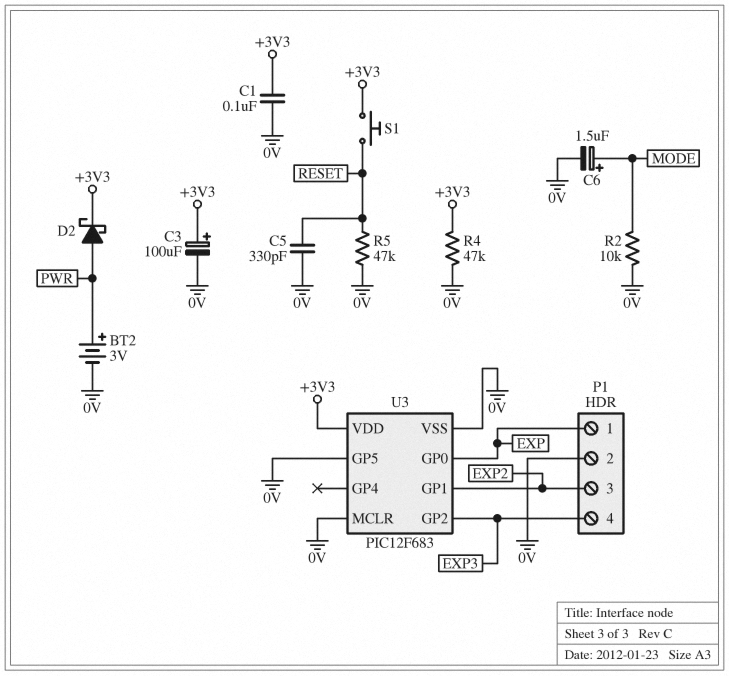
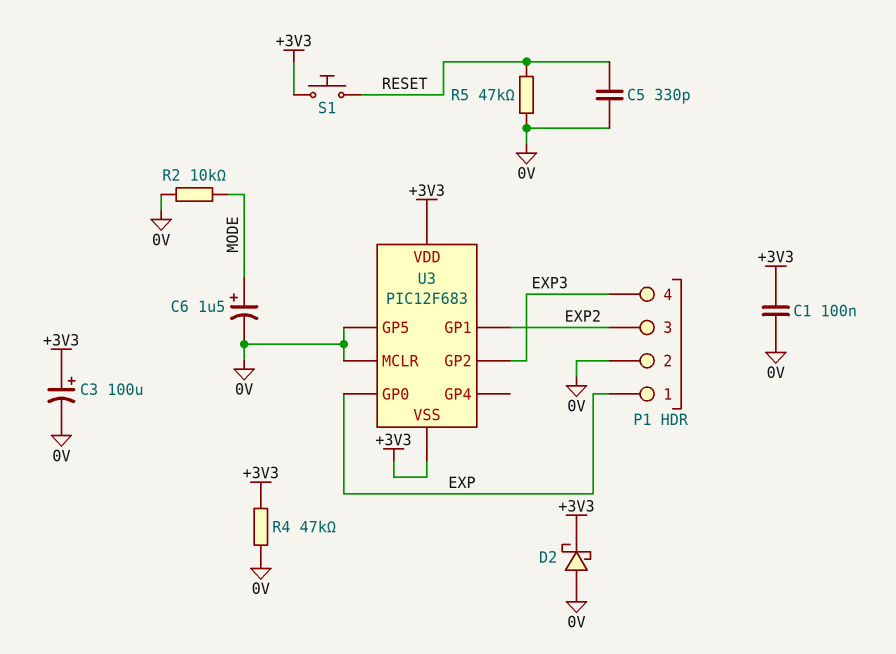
BT2: 3V (plus PWR, minus 0V) -> none
D2: schottky (A PWR, K +3V3) -> schottky (A 0V, K +3V3)
U3 pin VSS: 0V -> +3V3

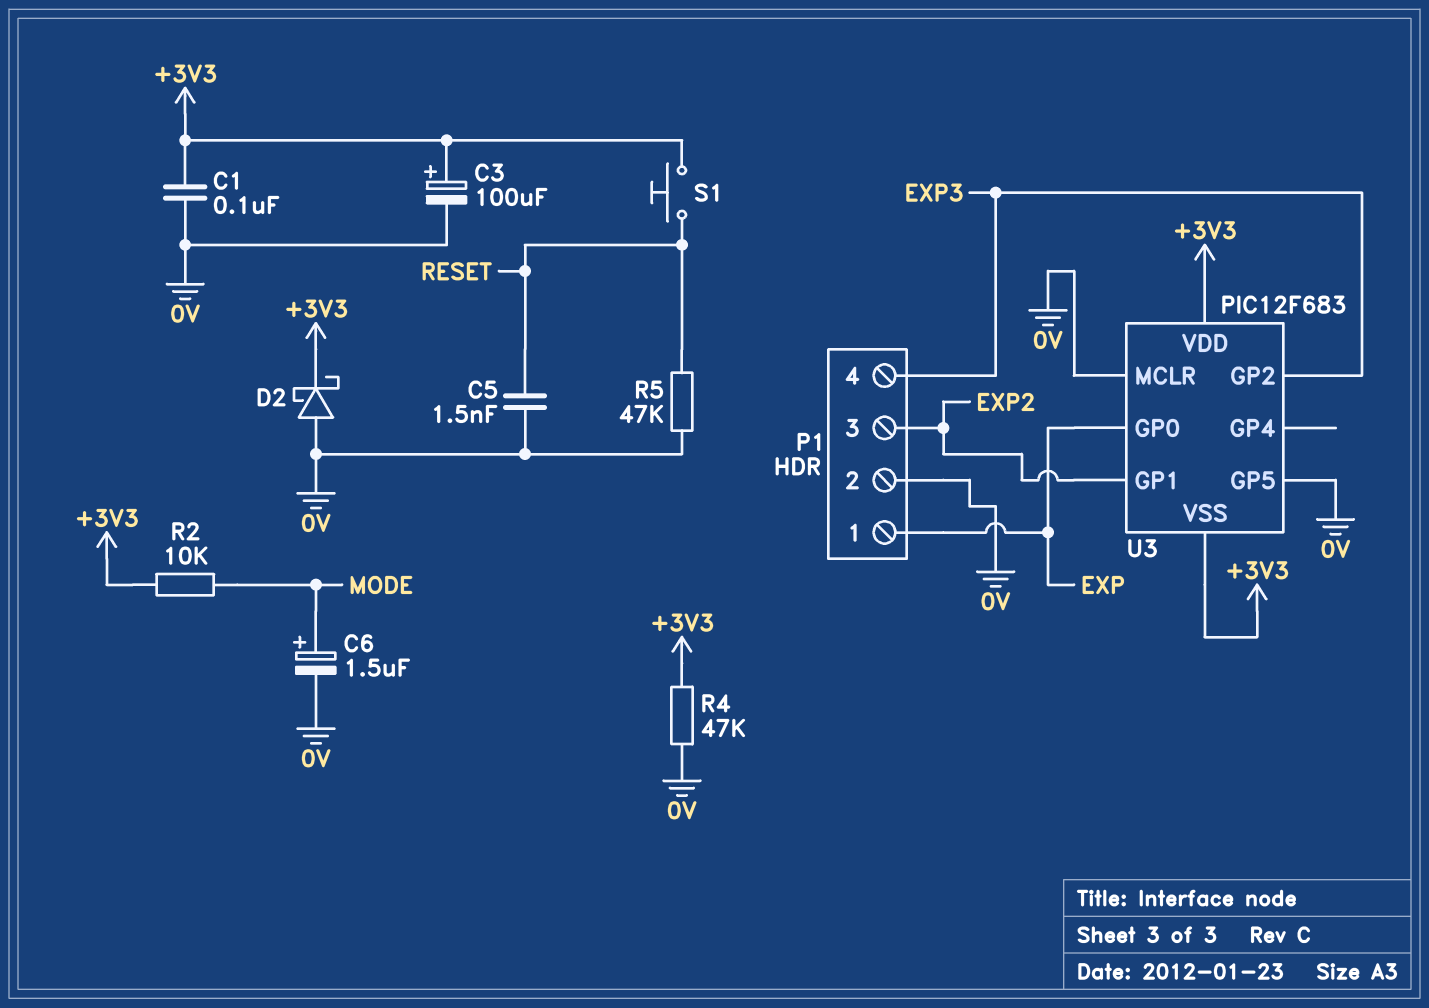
C5: 330pF (0V, RESET) -> 1.5nF (0V, RESET)
R2: 10k (0V, MODE) -> 10k (+3V3, MODE)

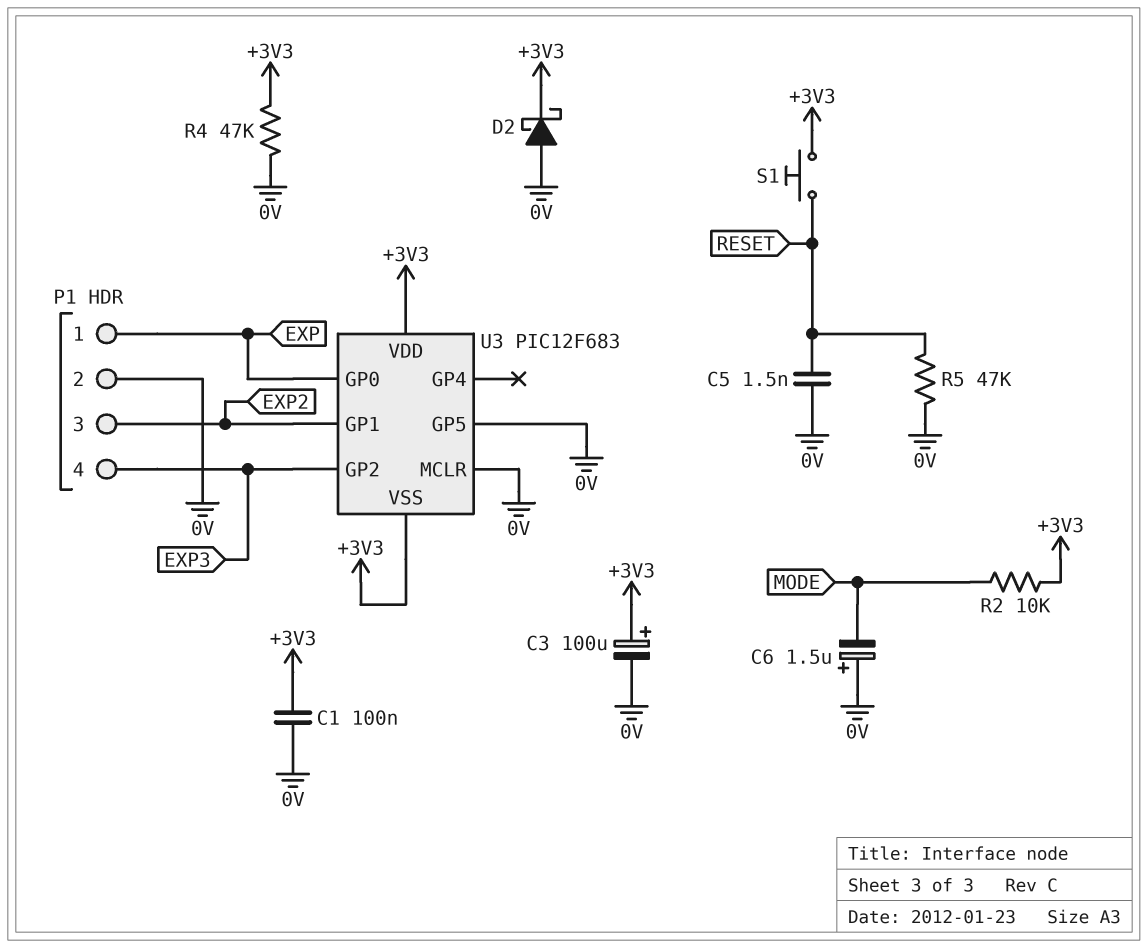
C6: 1.5uF (plus MODE, minus 0V) -> 1.5uF (plus 0V, minus MODE)

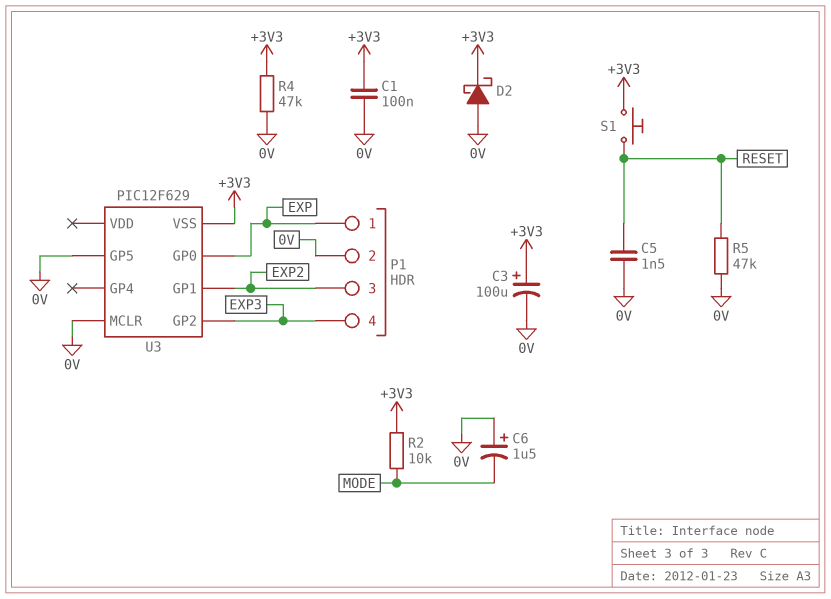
U3: PIC12F683 -> PIC12F629
U3 pin VDD: +3V3 -> none

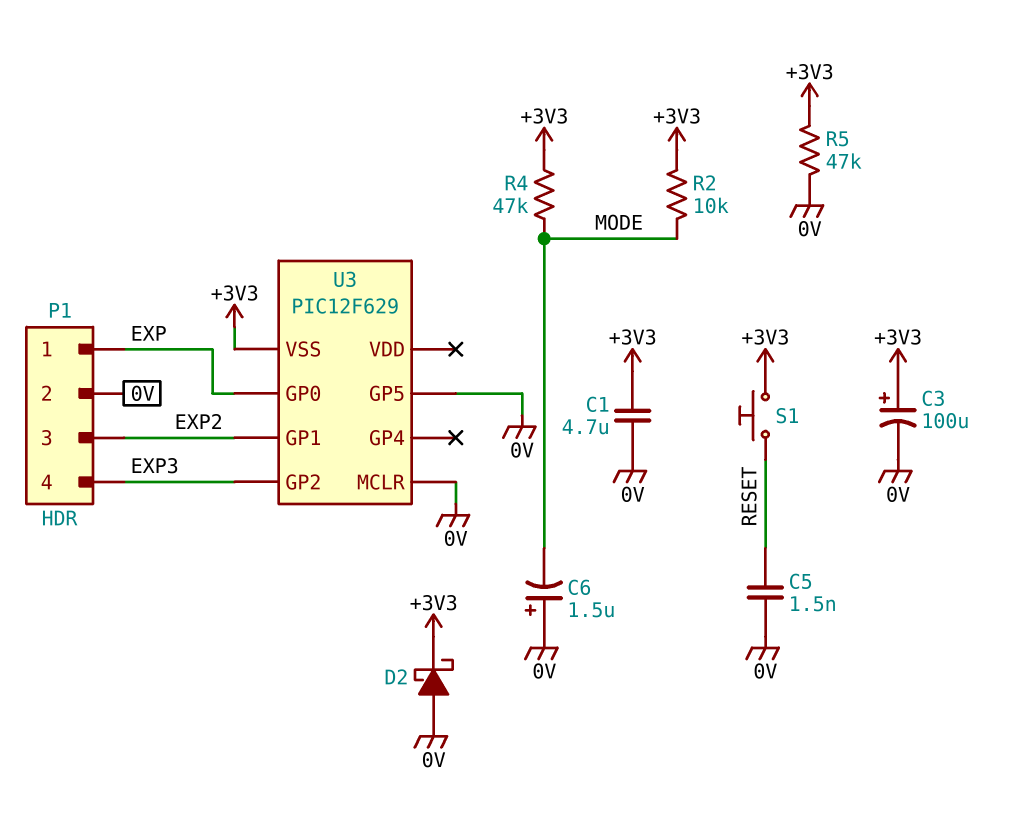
C1: 100nF (+3V3, 0V) -> 4.7uF (+3V3, 0V)
R4: 47k (+3V3, 0V) -> 47k (+3V3, MODE)
R5: 47k (0V, RESET) -> 47k (+3V3, 0V)

